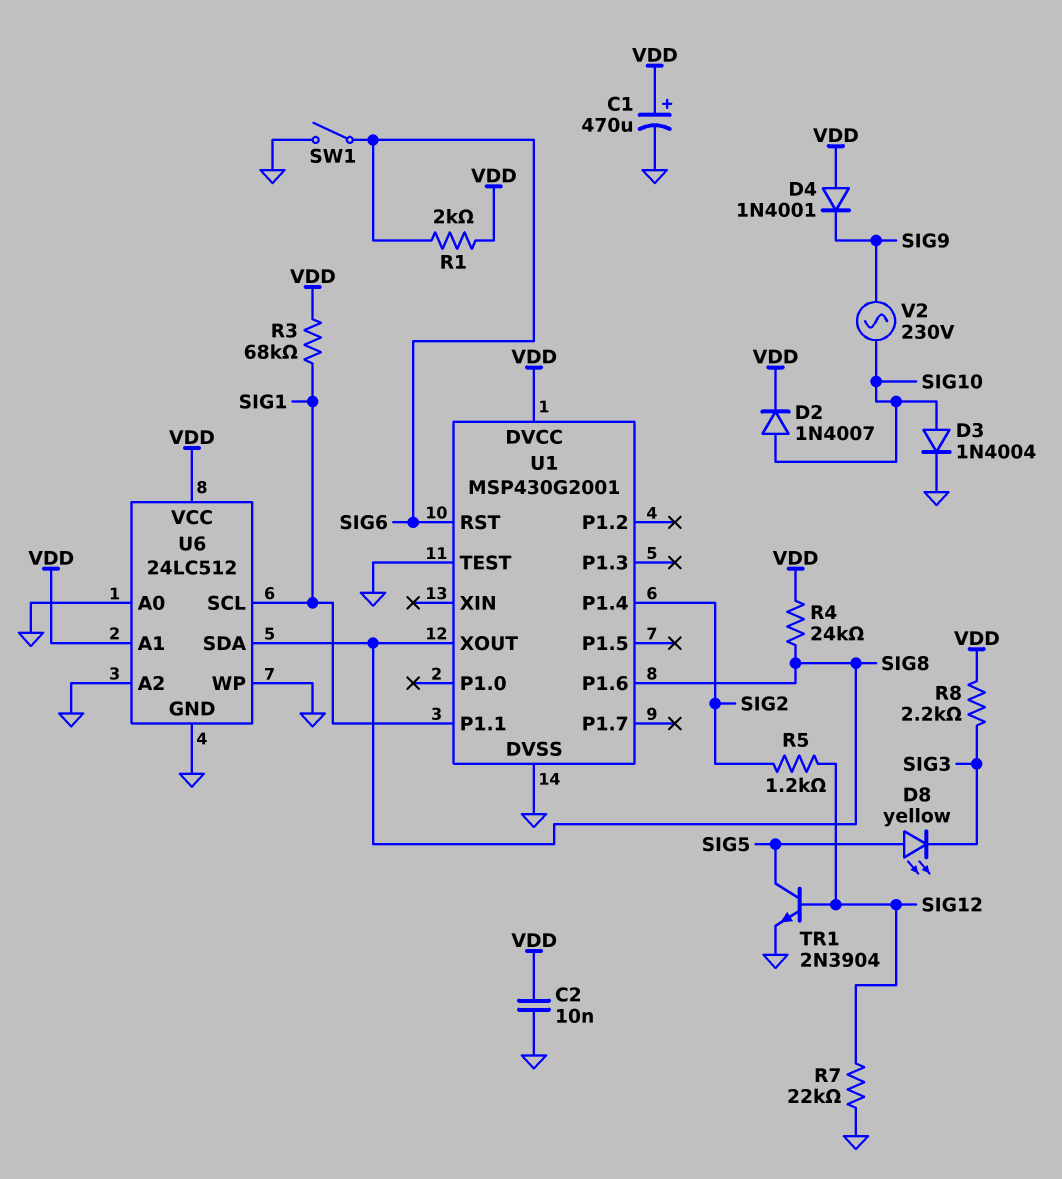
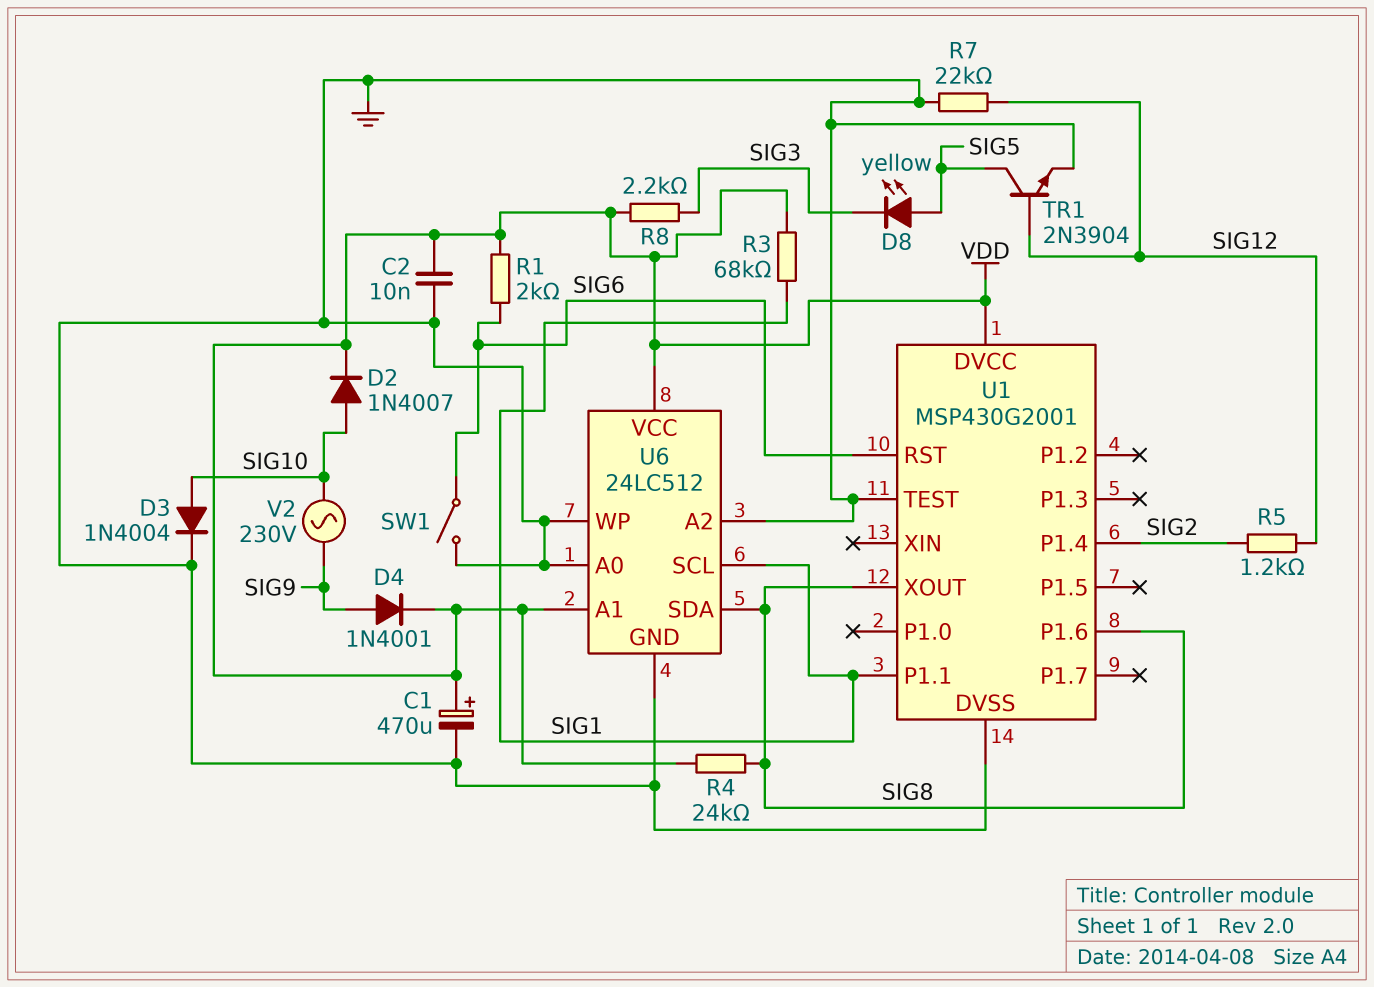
D4: diode 1N4001 (A VDD, K SIG9) -> diode 1N4001 (A SIG9, K VDD)

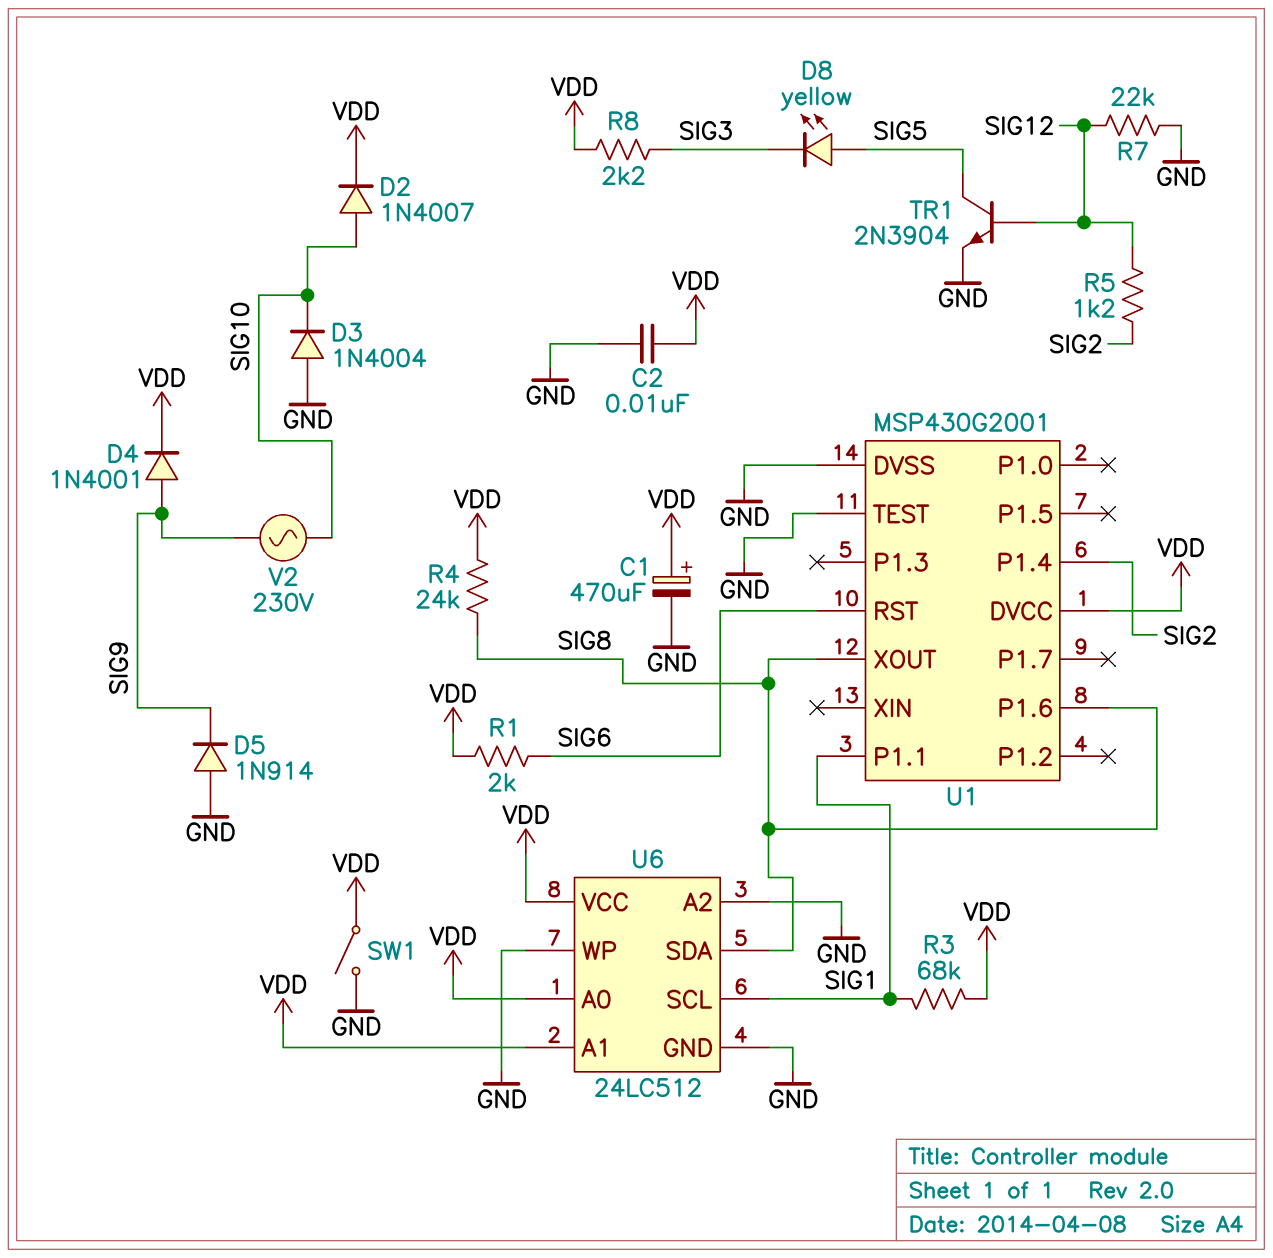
D3: diode 1N4004 (A SIG10, K GND) -> diode 1N4004 (A GND, K SIG10)
D5: none -> diode 1N914 (A GND, K SIG9)
SW1: switch (GND, SIG6) -> switch (GND, VDD)
U6 pin A0: GND -> VDD

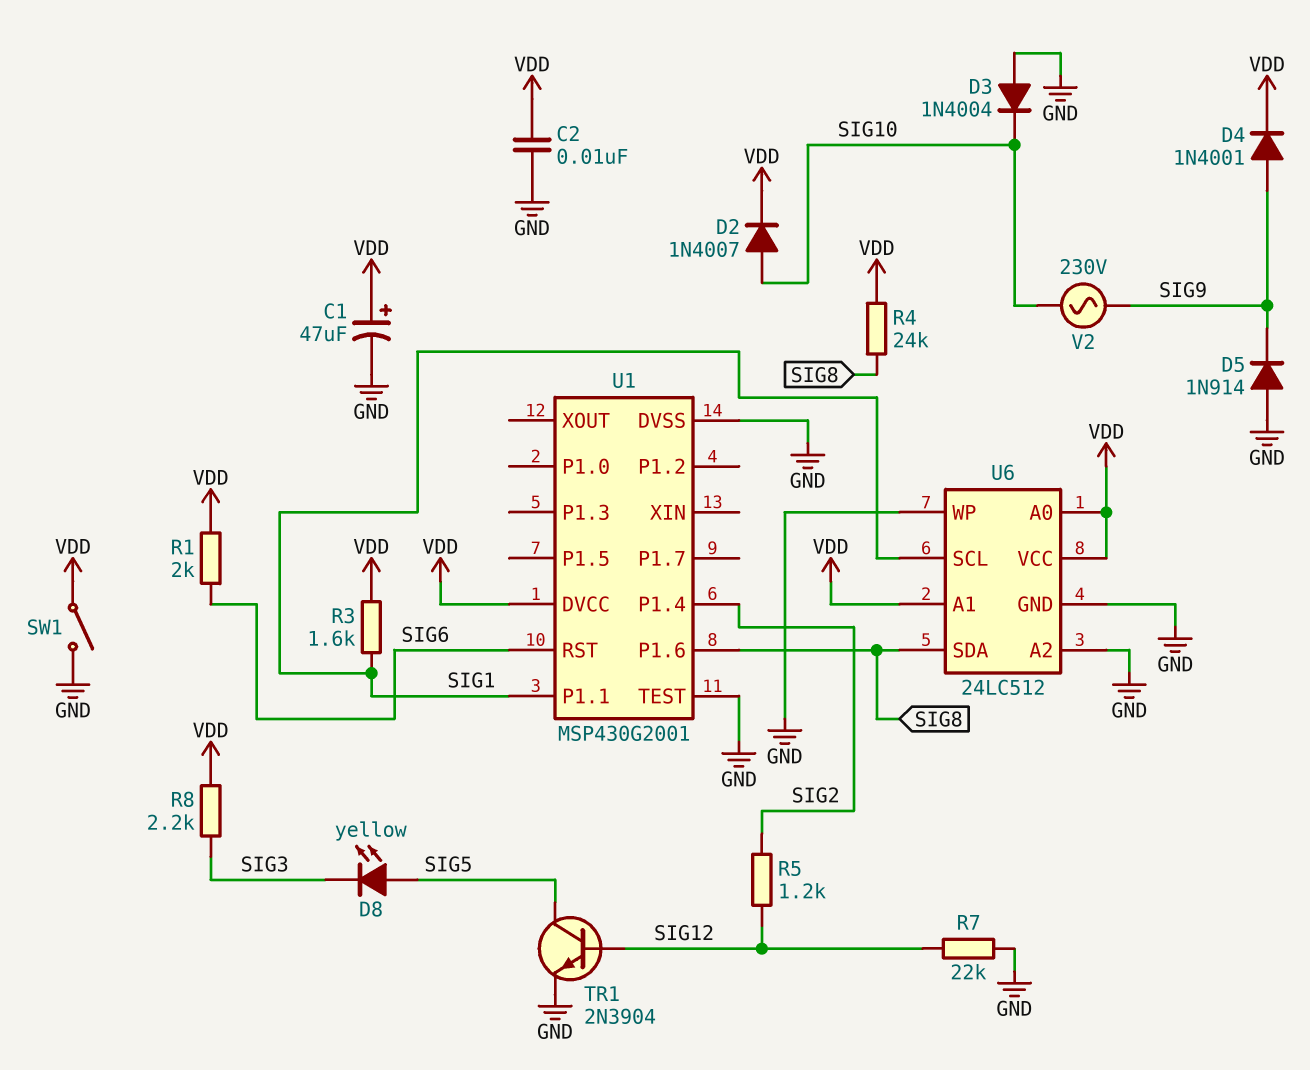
C1: 470uF (plus VDD, minus GND) -> 47uF (plus VDD, minus GND)
R3: 68k (SIG1, VDD) -> 1.6k (SIG1, VDD)
U1 pin XOUT: SIG8 -> none

